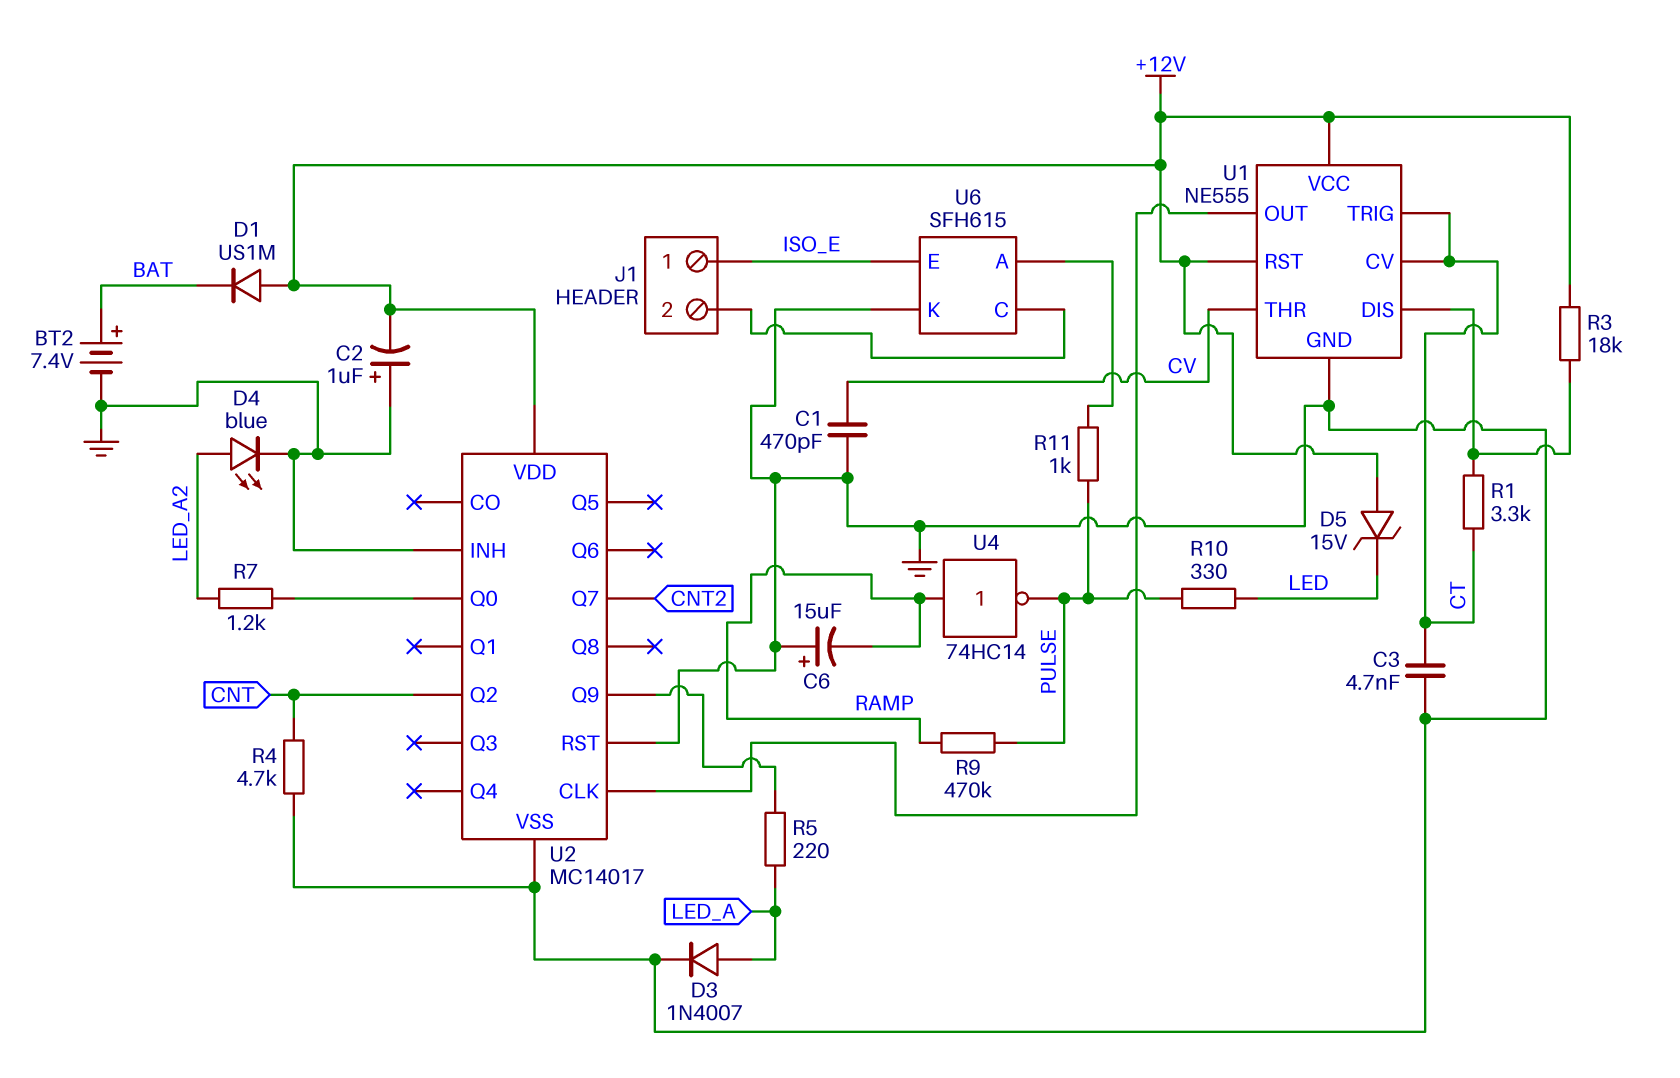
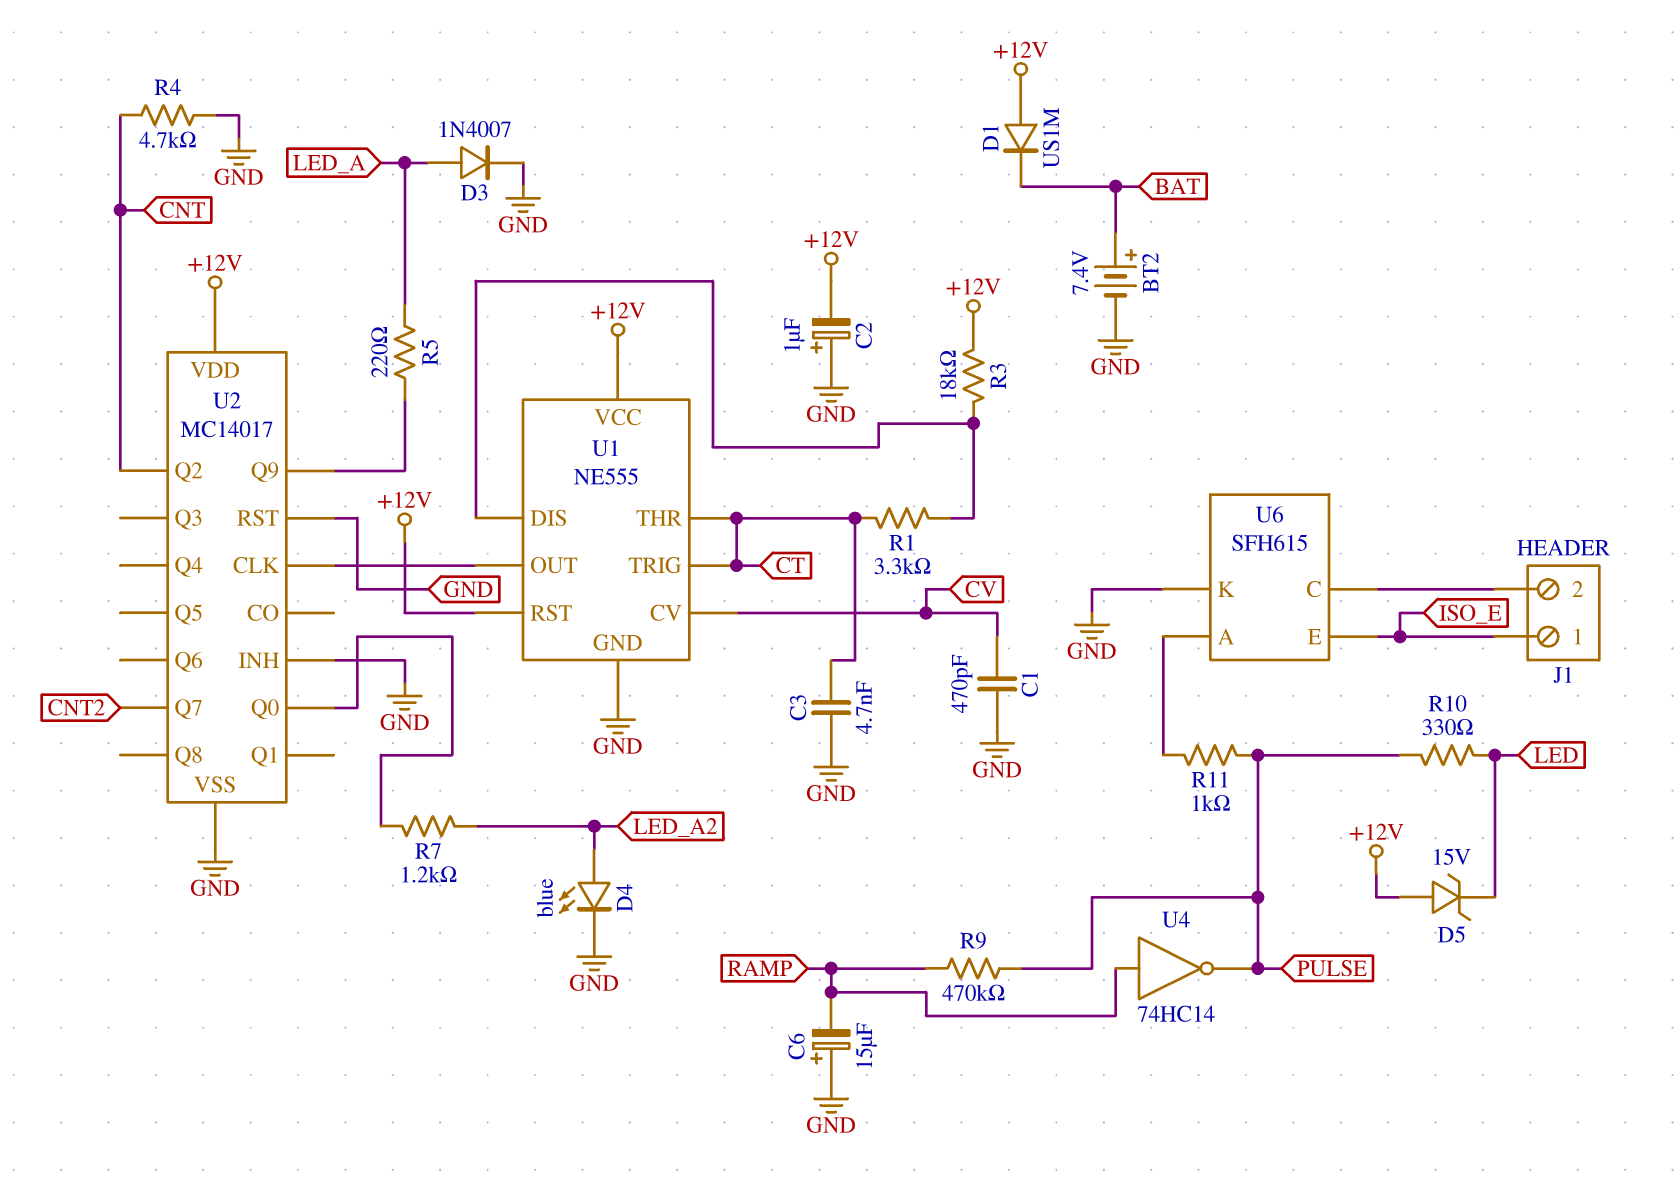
U1 pin CV: CT -> CV
U1 pin THR: CV -> CT

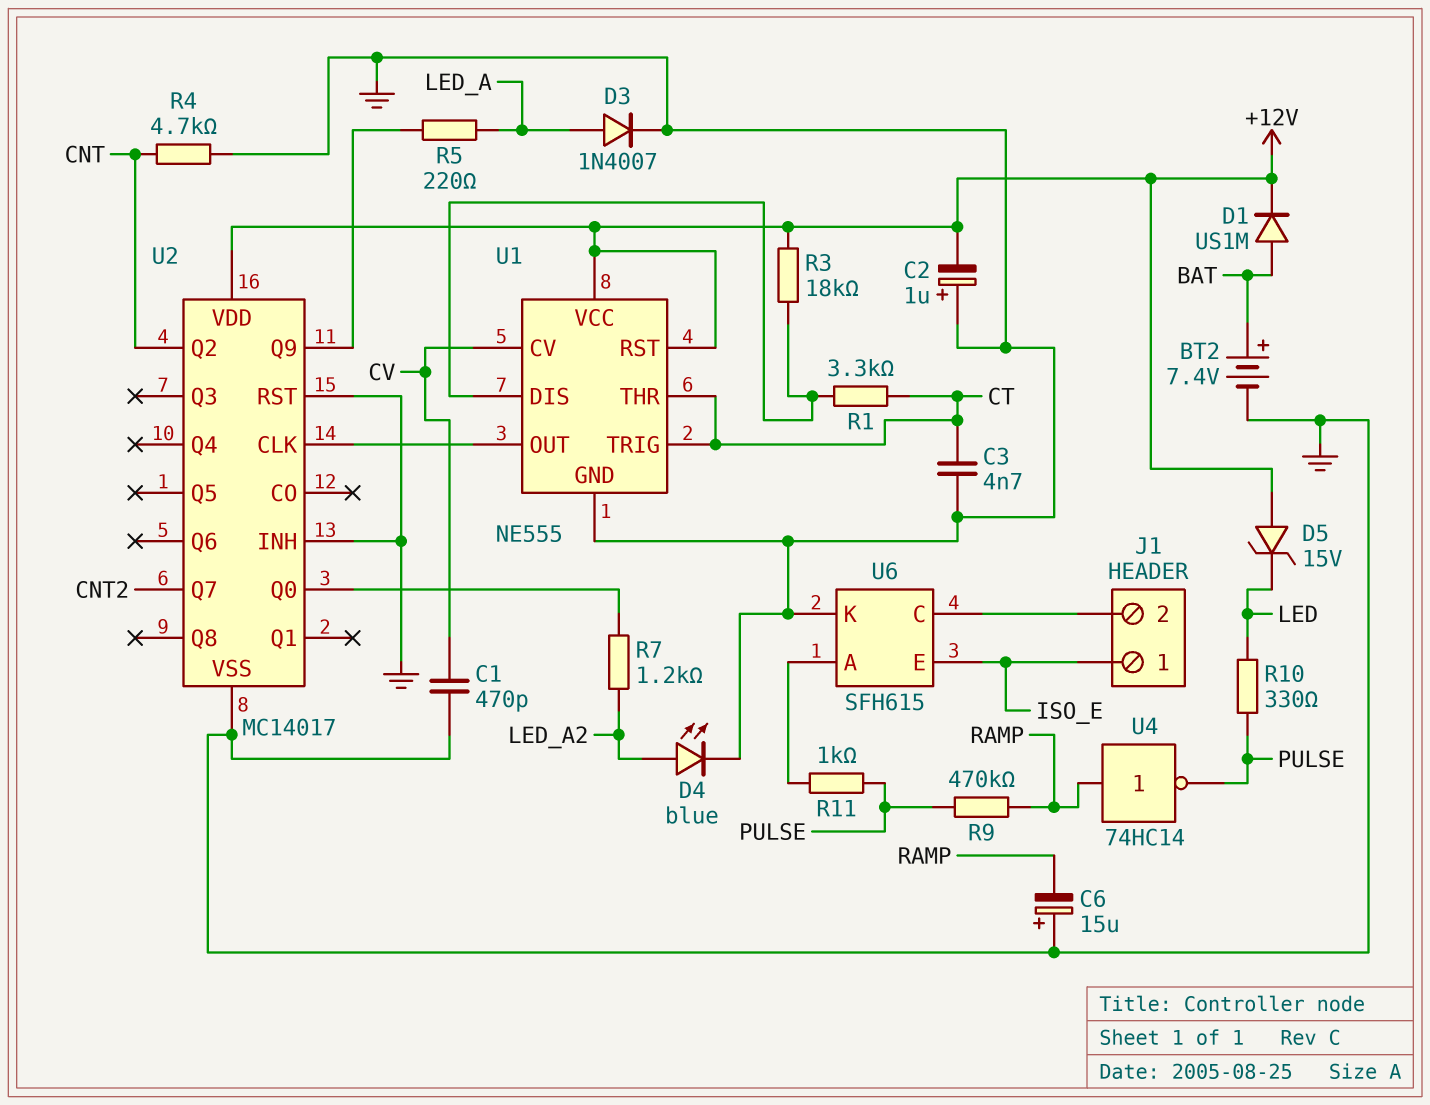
D1: diode US1M (A +12V, K BAT) -> diode US1M (A BAT, K +12V)

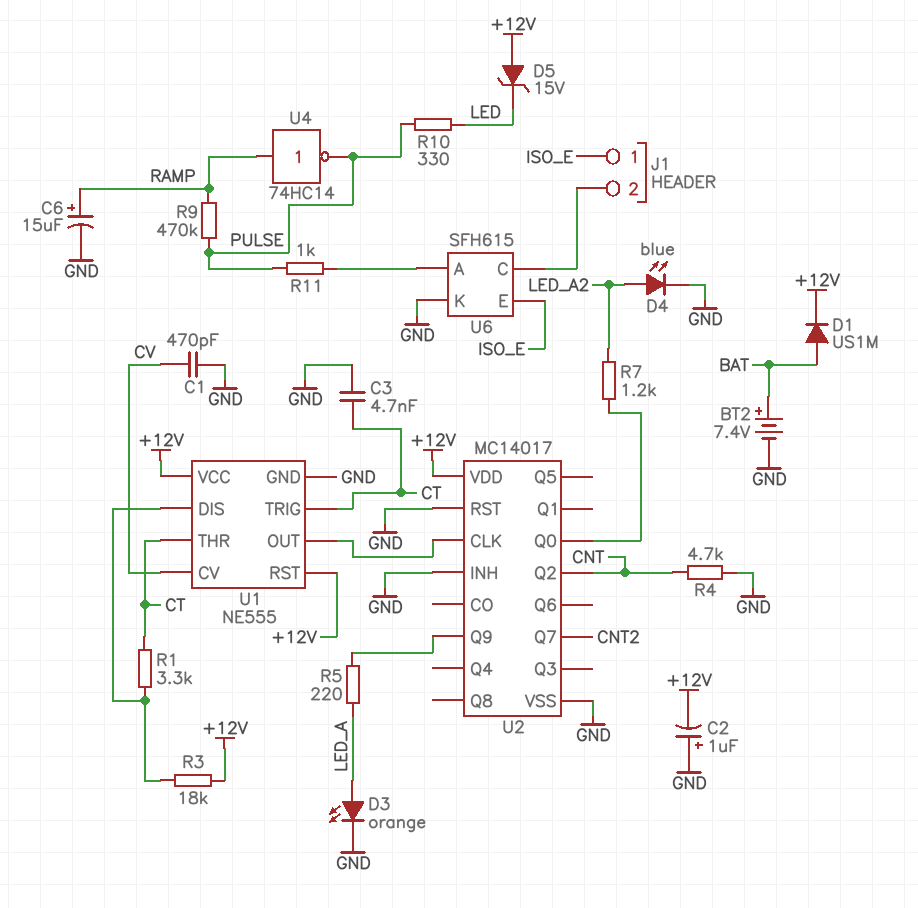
C6: 15uF (plus GND, minus RAMP) -> 15uF (plus RAMP, minus GND)
D3: diode 1N4007 (A LED_A, K GND) -> LED orange (A LED_A, K GND)

